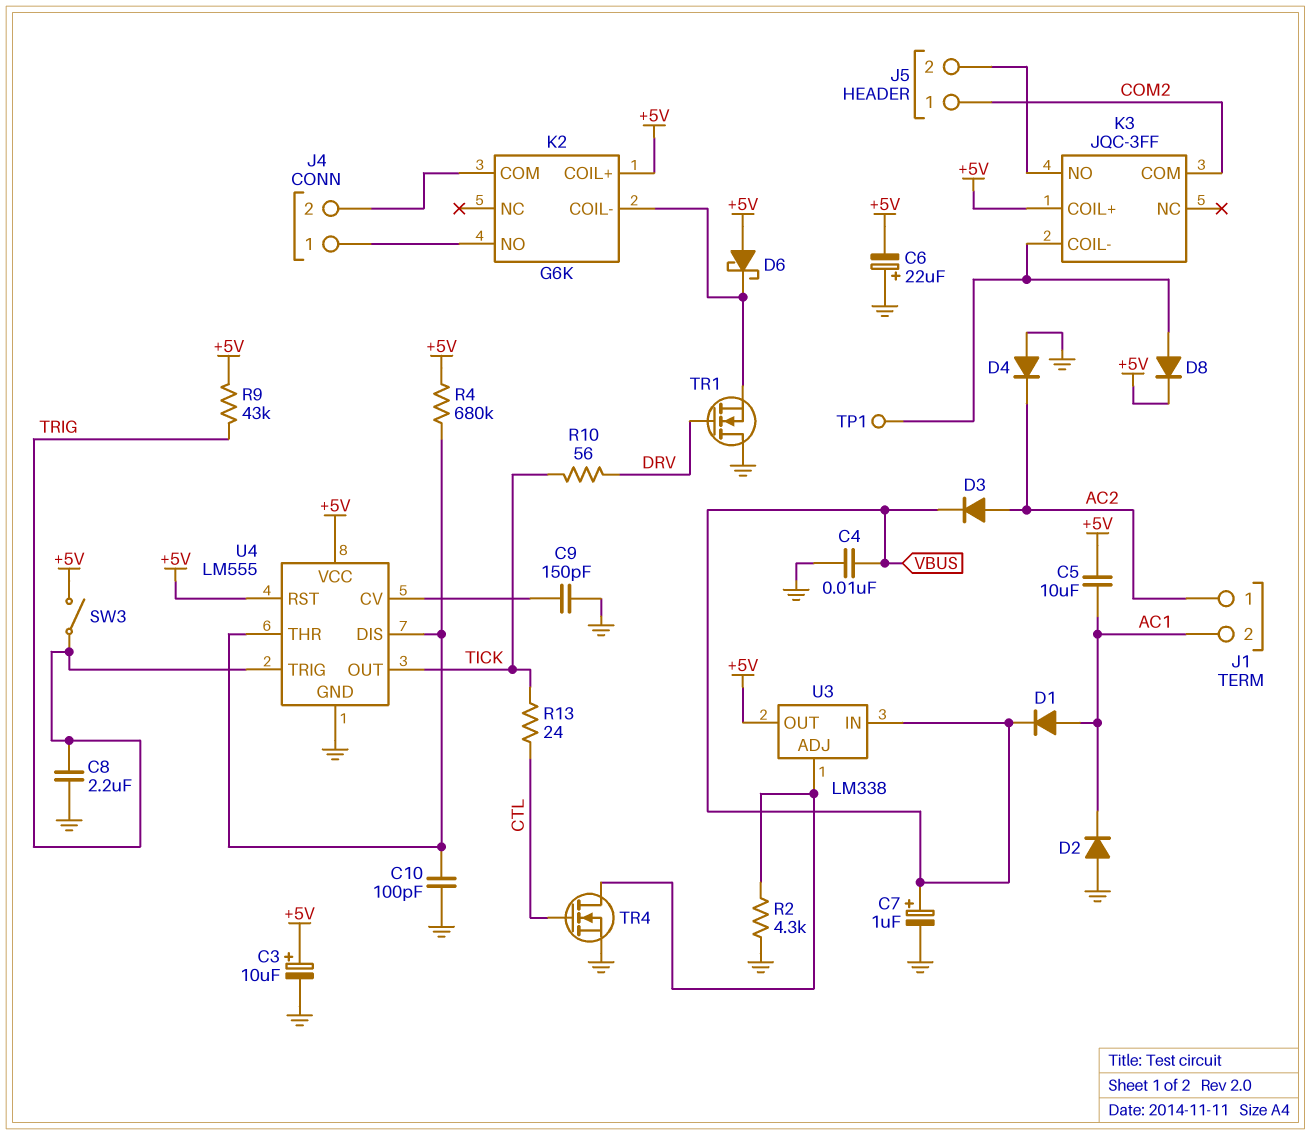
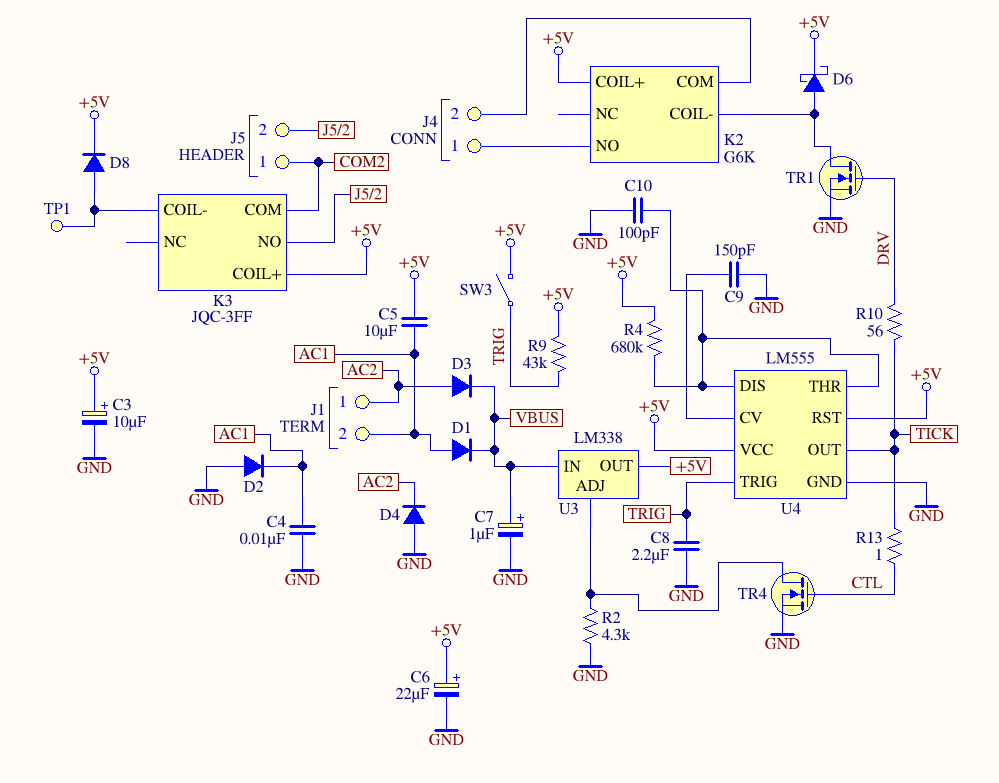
C4: 10nF (GND, VBUS) -> 10nF (AC1, GND)
C6: 22uF (plus GND, minus +5V) -> 22uF (plus +5V, minus GND)
D6: schottky (A +5V, K K2/COIL-) -> schottky (A K2/COIL-, K +5V)
R13: 24 (CTL, TICK) -> 1 (CTL, TICK)
TR1: NMOS (G DRV, D GND, S K2/COIL-) -> NMOS (G DRV, D K2/COIL-, S GND)

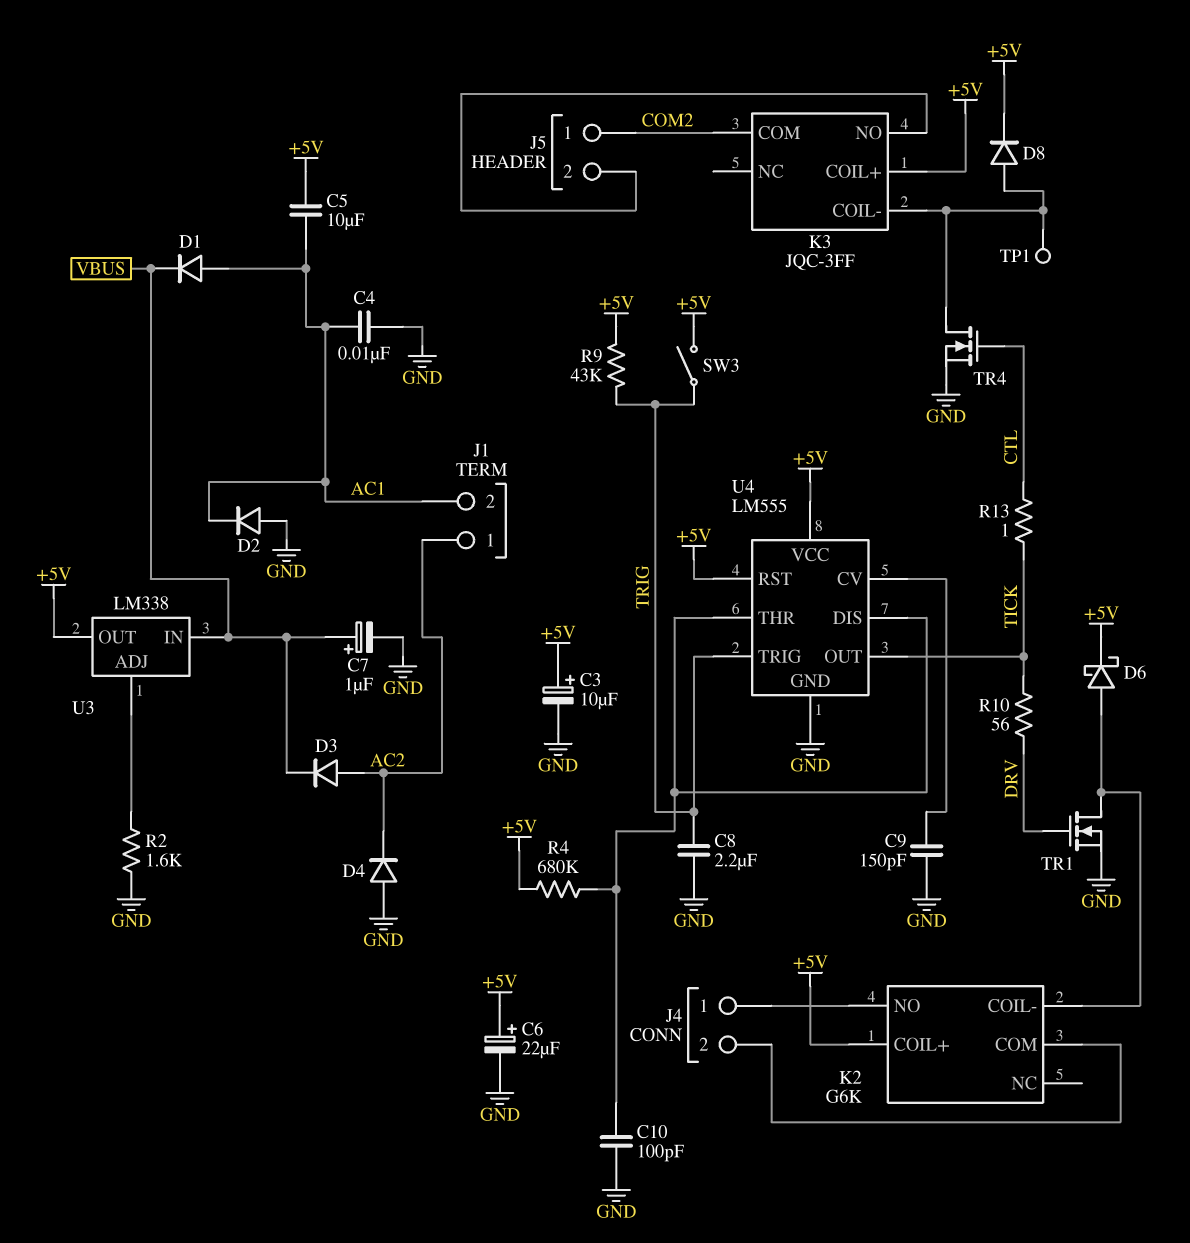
R2: 4.3k (GND, U3/ADJ) -> 1.6k (GND, U3/ADJ)
TR4: NMOS (G CTL, D U3/ADJ, S GND) -> NMOS (G CTL, D K3/COIL-, S GND)

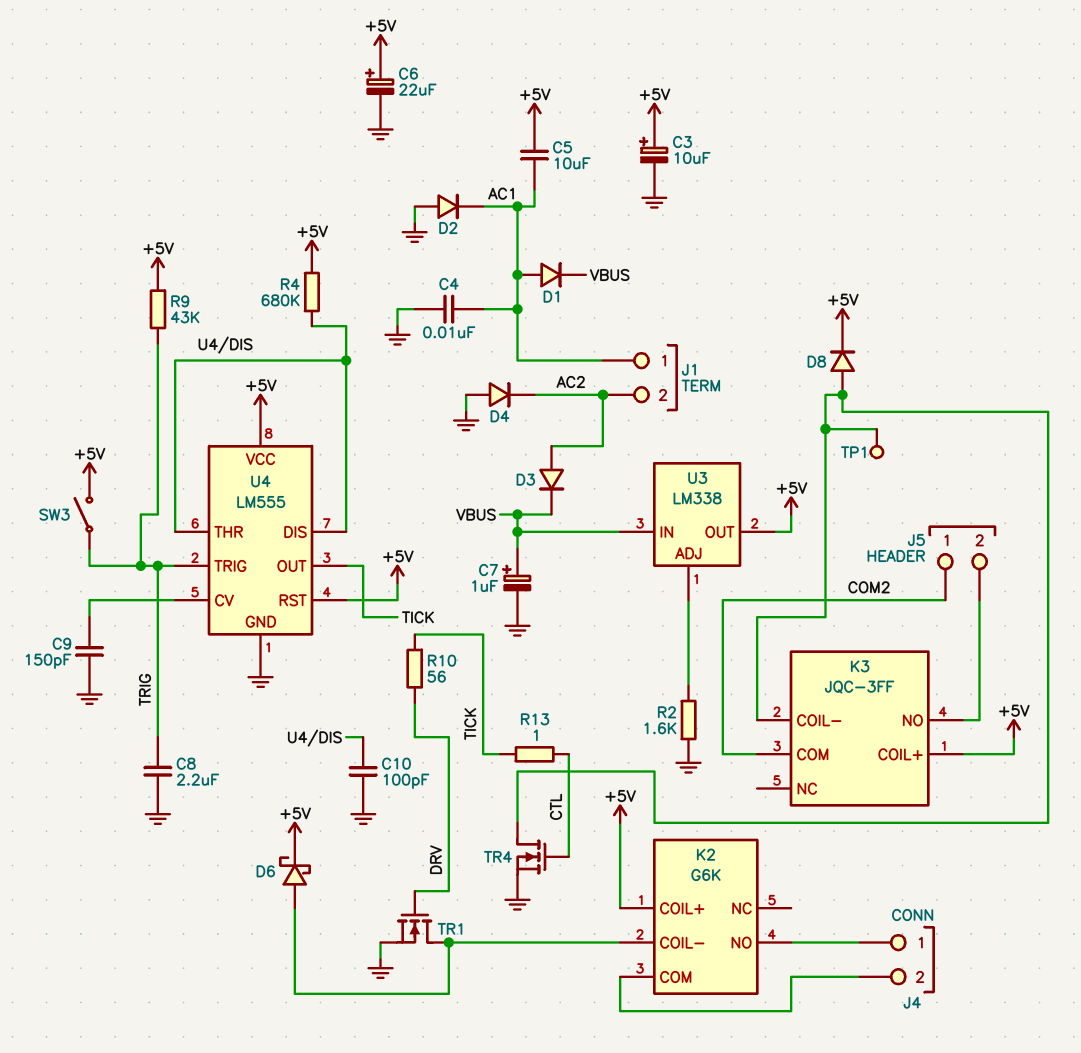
J1 pin 1: AC2 -> AC1
J1 pin 2: AC1 -> AC2

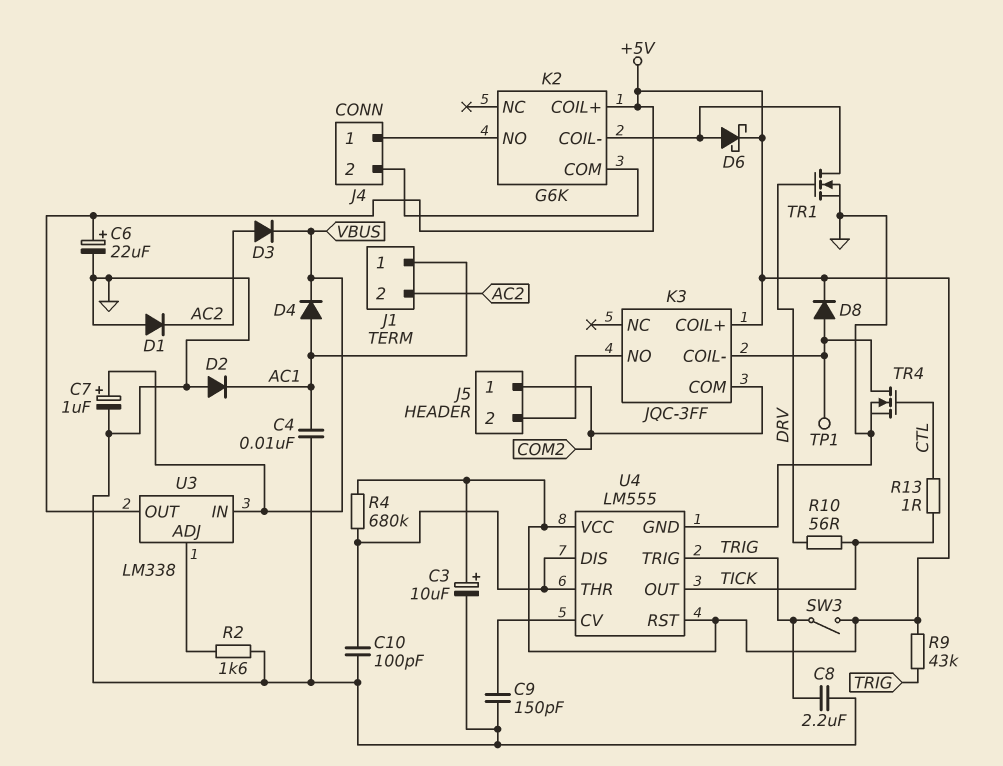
C5: 10uF (+5V, AC1) -> none
D1: diode (A AC1, K VBUS) -> diode (A GND, K AC2)
D4: diode (A GND, K AC2) -> diode (A AC1, K VBUS)

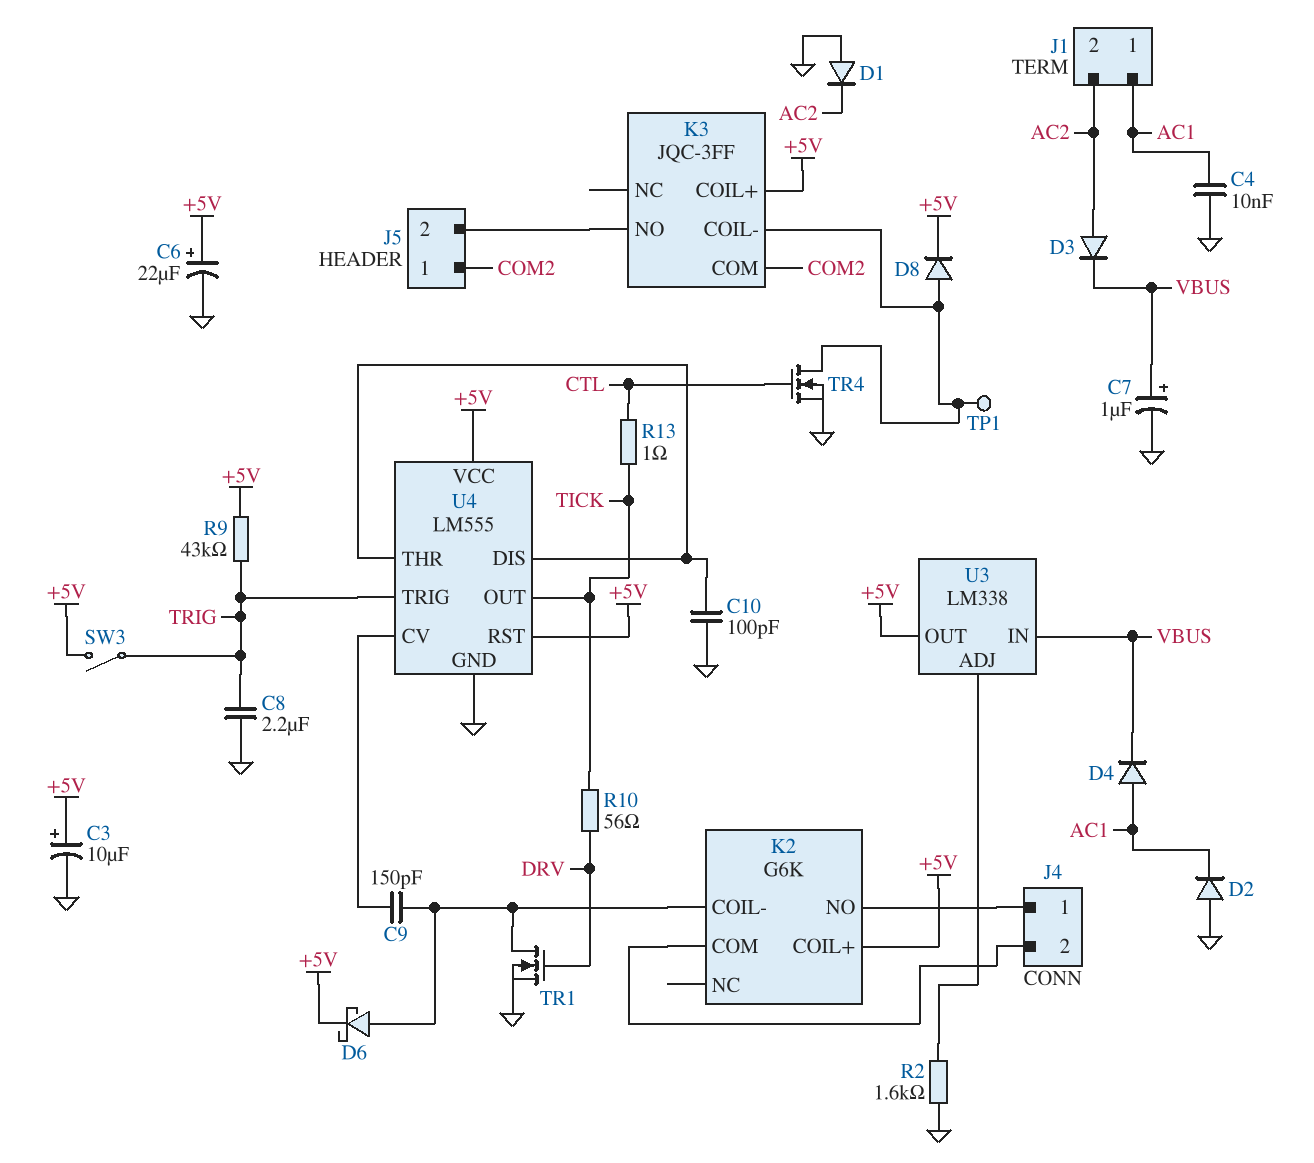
C9: 150pF (GND, U4/CV) -> 150pF (K2/COIL-, U4/CV)
R4: 680k (+5V, U4/DIS) -> none

